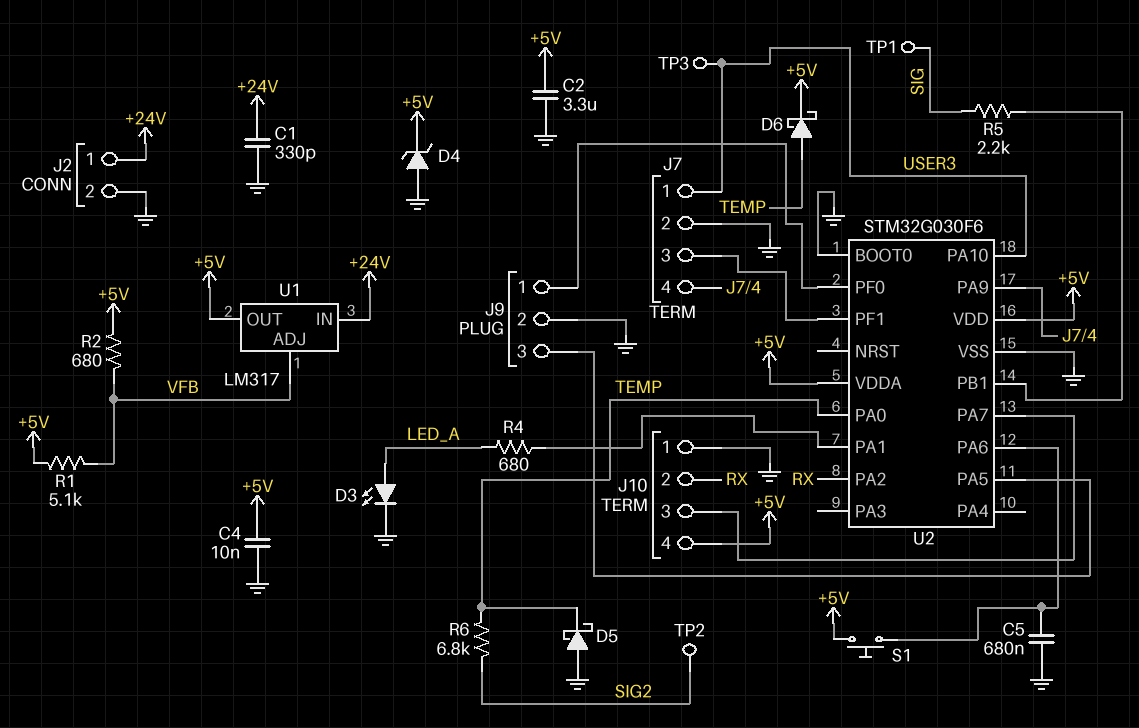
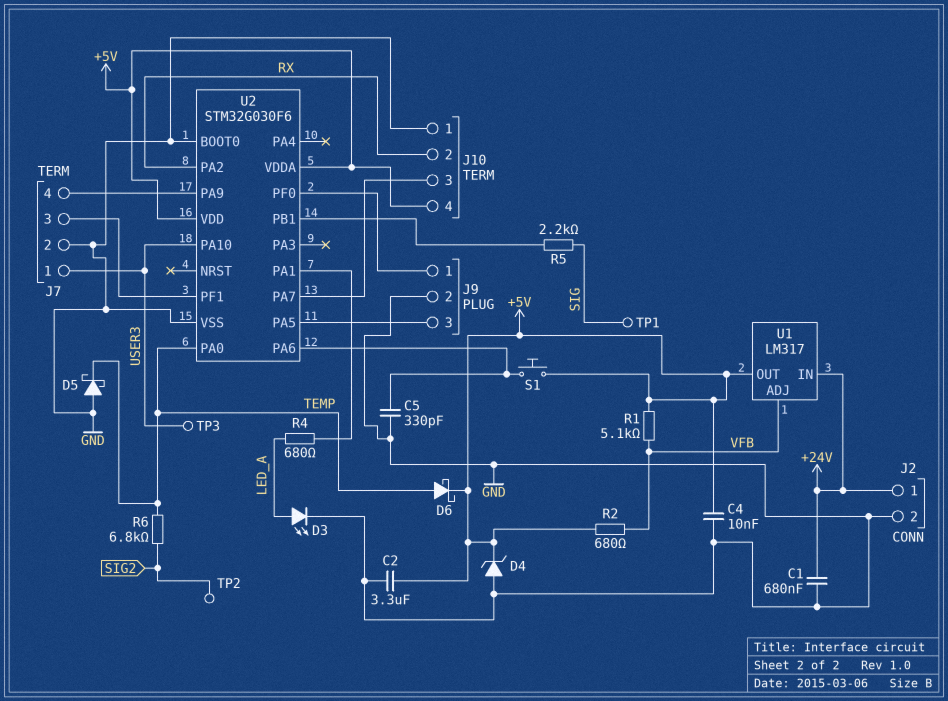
C1: 330pF (+24V, GND) -> 680nF (+24V, GND)
C5: 680nF (GND, U2/PA6) -> 330pF (GND, U2/PA6)

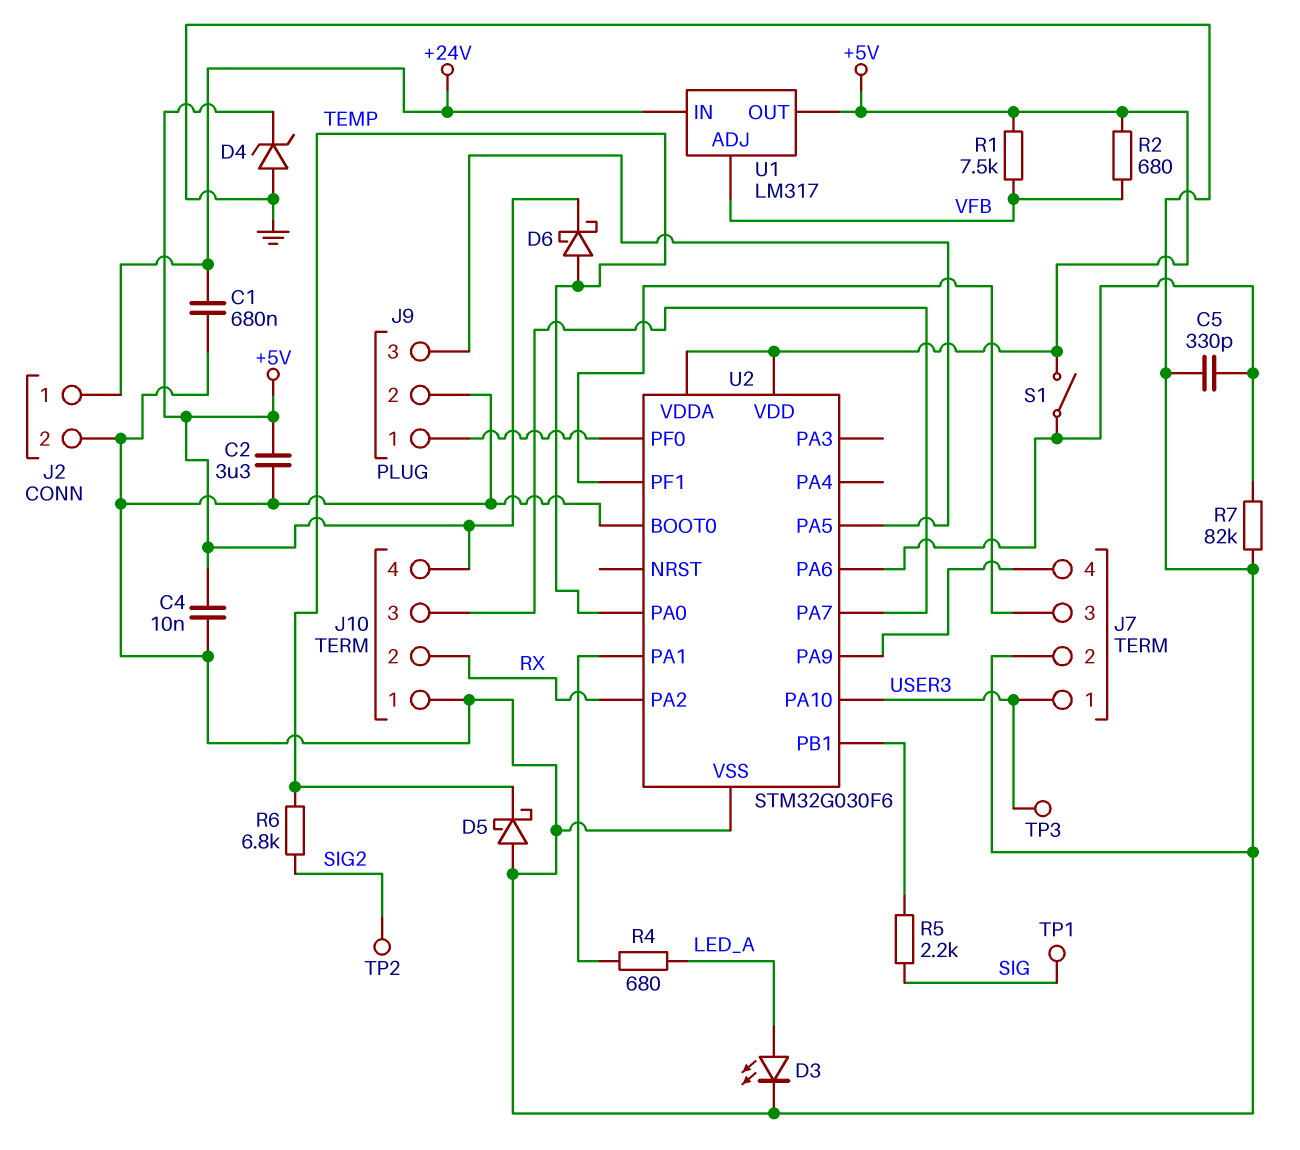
R1: 5.1k (+5V, VFB) -> 7.5k (+5V, VFB)
R7: none -> 82k (GND, U2/PA6)
S1: button (+5V, U2/PA6) -> switch (+5V, U2/PA6)

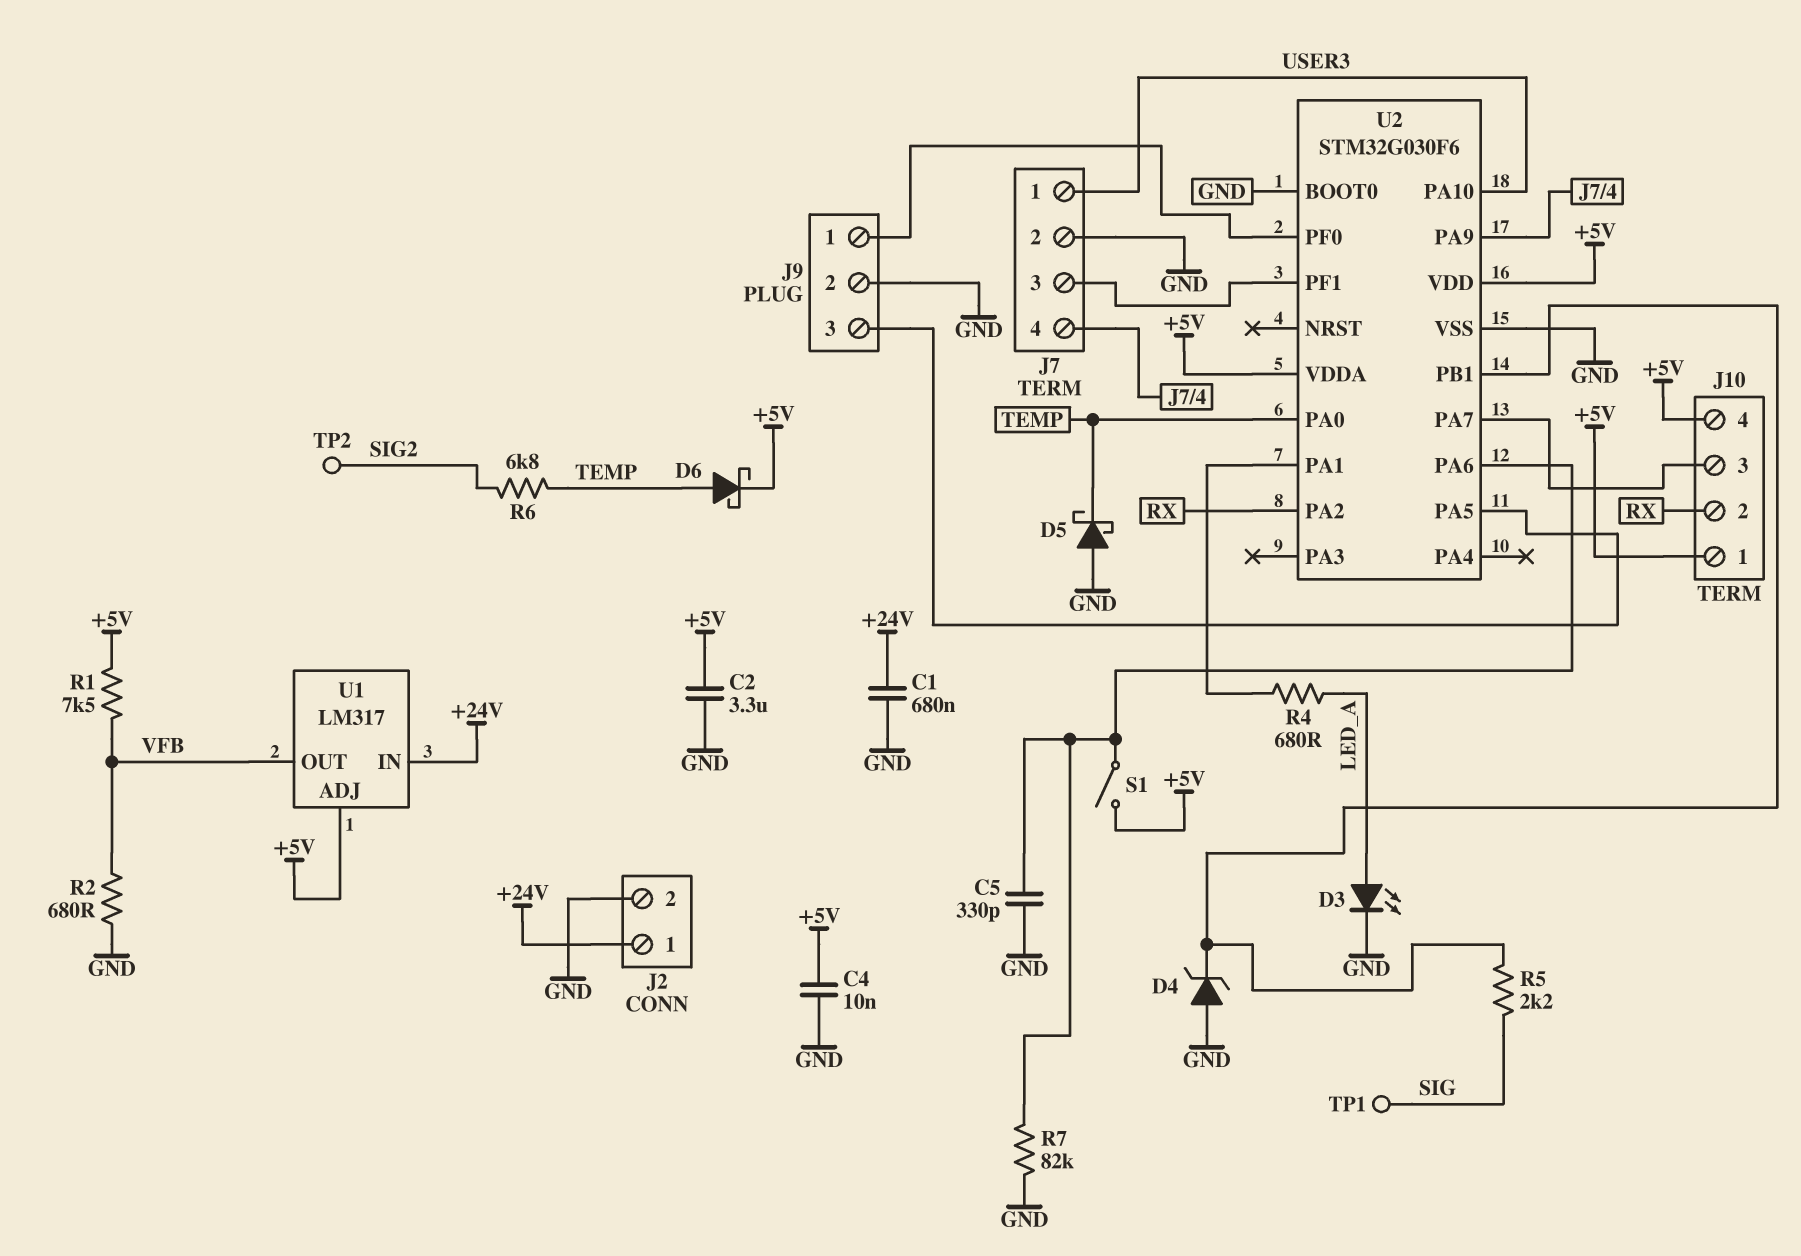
D4: zener (A GND, K +5V) -> zener (A GND, K U2/PB1)
J10 pin 1: GND -> +5V
R2: 680 (+5V, VFB) -> 680 (GND, VFB)
TP3: test point (USER3) -> none
U1 pin ADJ: VFB -> +5V
U1 pin OUT: +5V -> VFB

